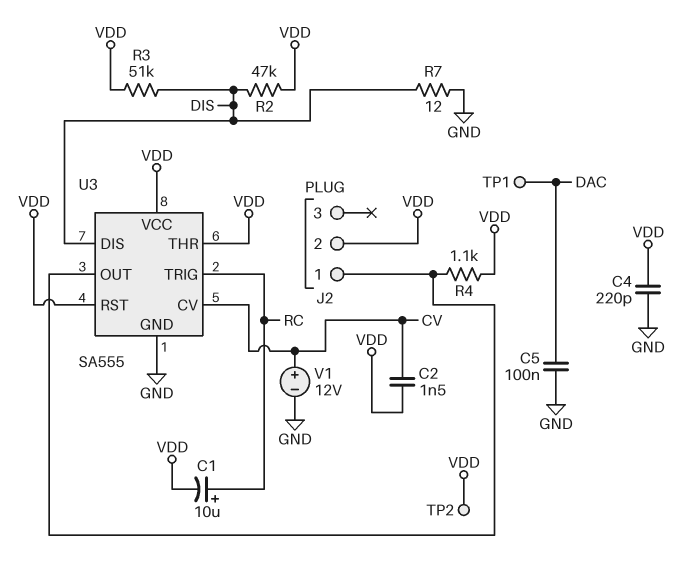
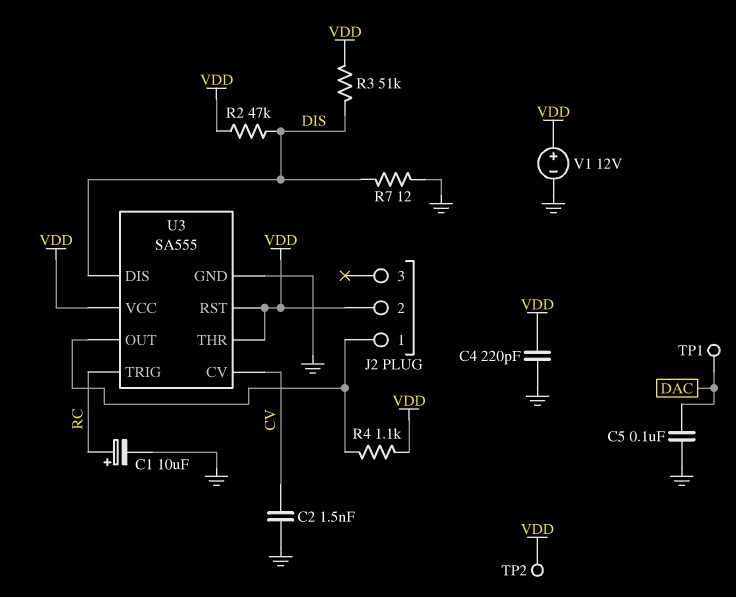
C1: 10uF (plus RC, minus VDD) -> 10uF (plus RC, minus GND)
C2: 1.5nF (CV, VDD) -> 1.5nF (CV, GND)
V1: 12V (plus CV, minus GND) -> 12V (plus VDD, minus GND)

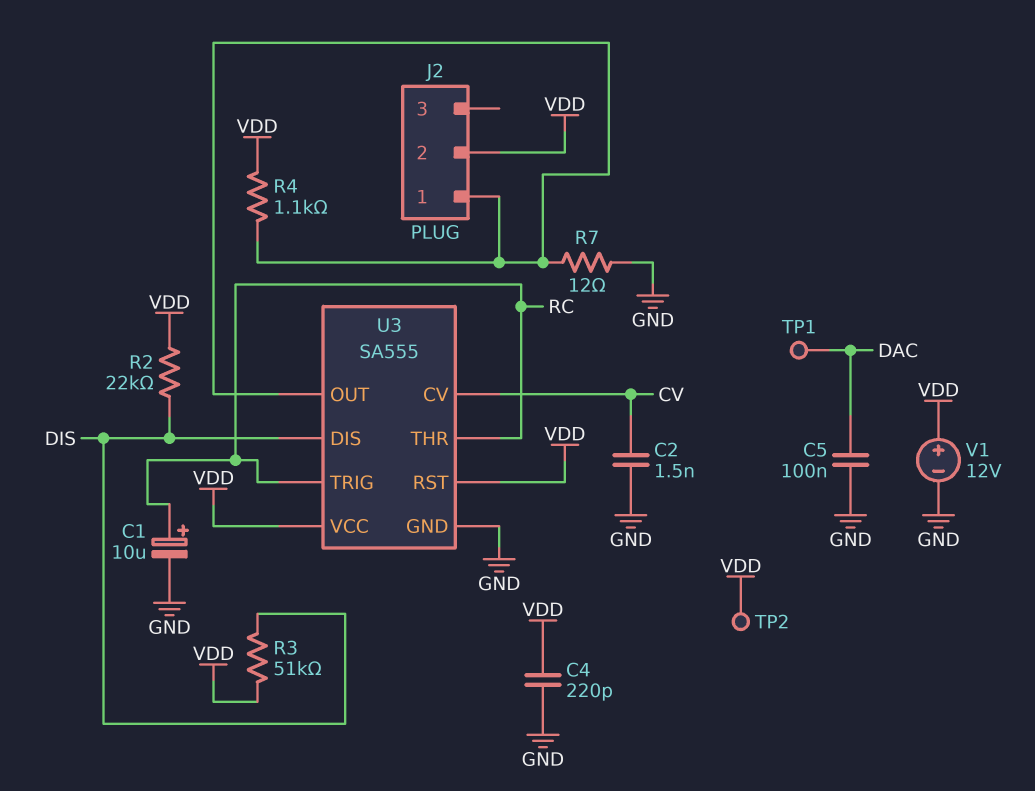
R2: 47k (DIS, VDD) -> 22k (DIS, VDD)
R7: 12 (DIS, GND) -> 12 (GND, J2/1)
U3 pin THR: VDD -> RC

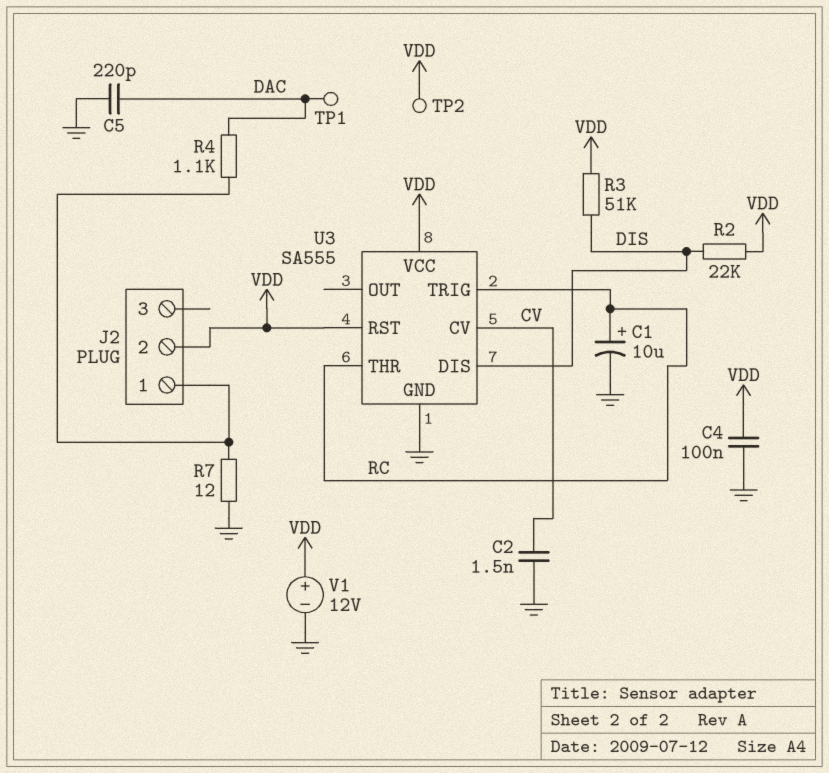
C4: 220pF (GND, VDD) -> 100nF (GND, VDD)
C5: 100nF (DAC, GND) -> 220pF (DAC, GND)
R4: 1.1k (J2/1, VDD) -> 1.1k (DAC, J2/1)
U3 pin OUT: J2/1 -> none

